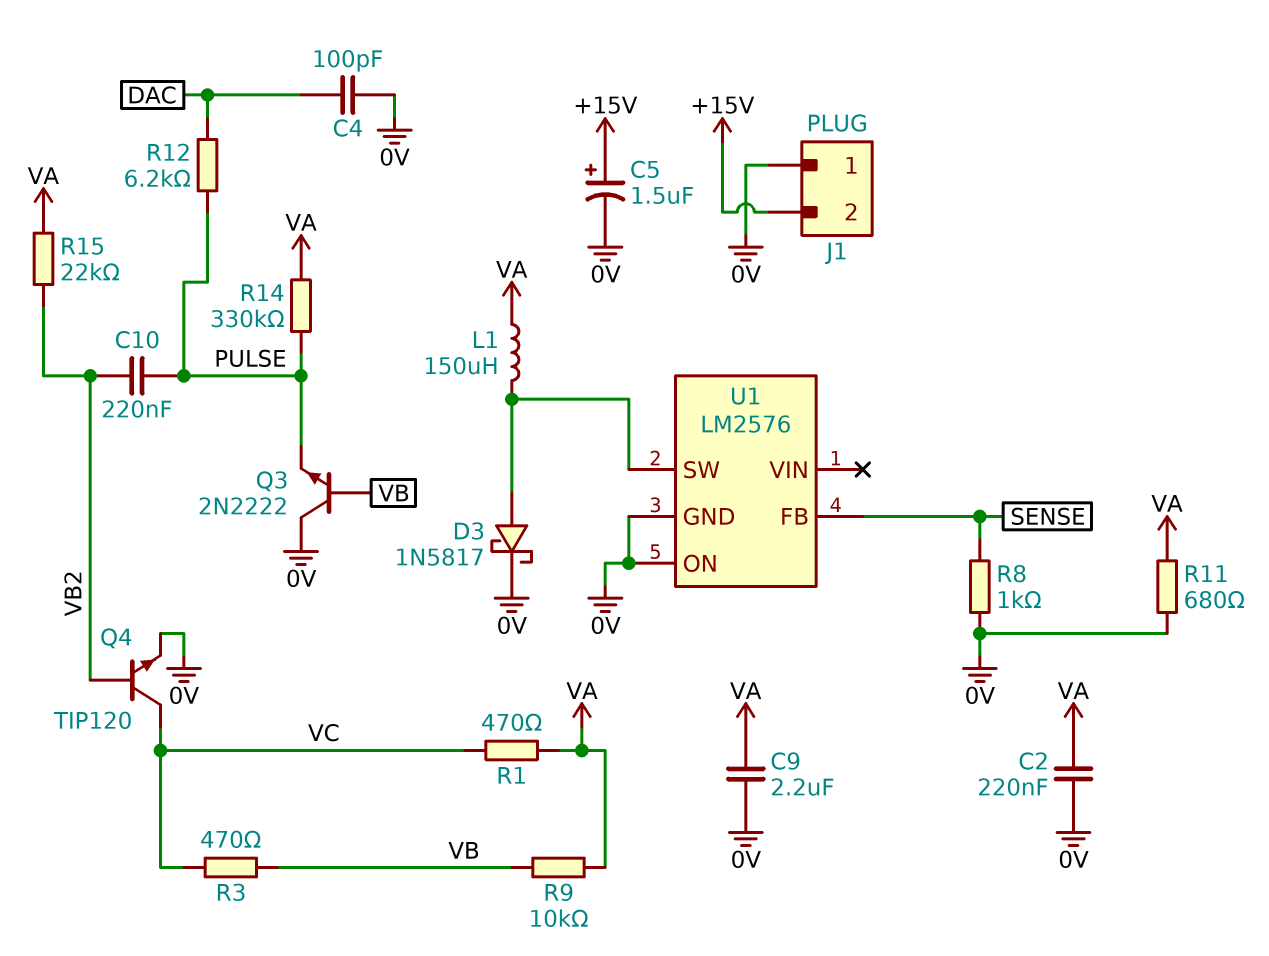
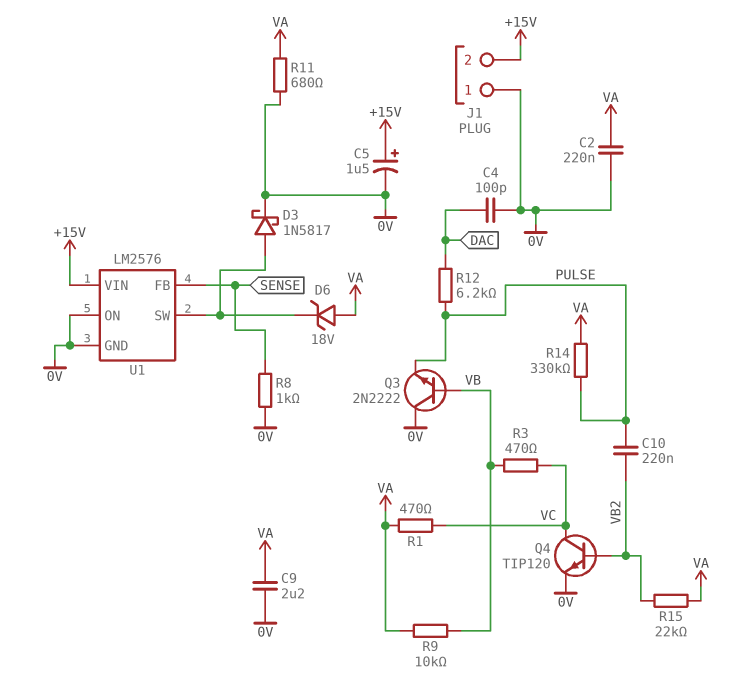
D6: none -> zener 18V (A VA, K U1/SW)
L1: 150uH (U1/SW, VA) -> none
U1 pin VIN: none -> +15V

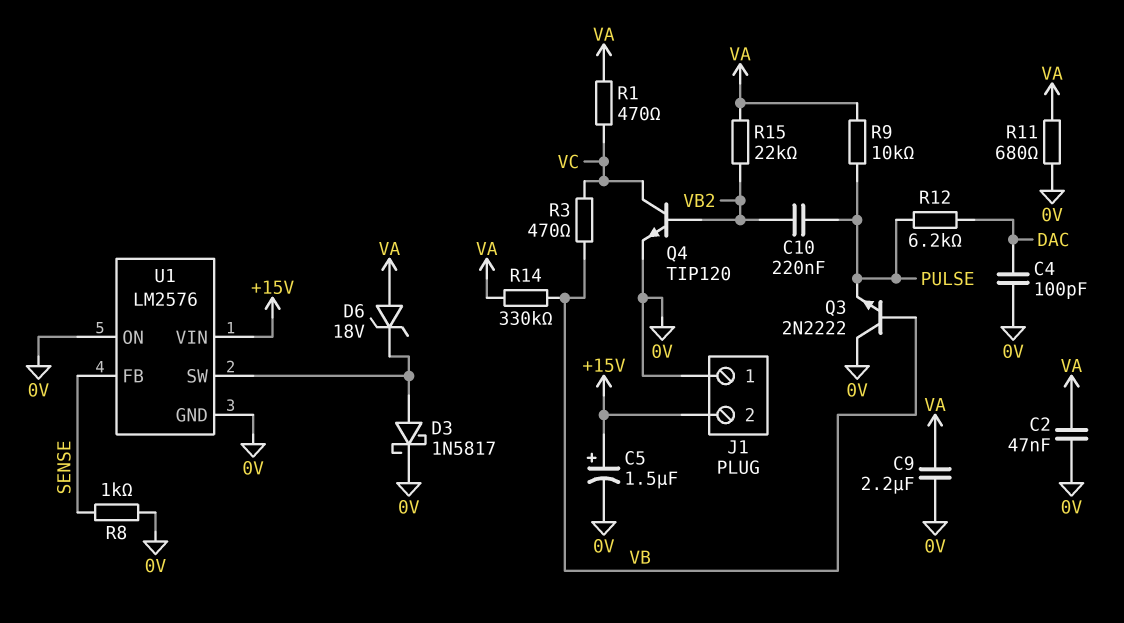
C2: 220nF (0V, VA) -> 47nF (0V, VA)
R9: 10k (VA, VB) -> 10k (PULSE, VA)
R14: 330k (PULSE, VA) -> 330k (VA, VB)

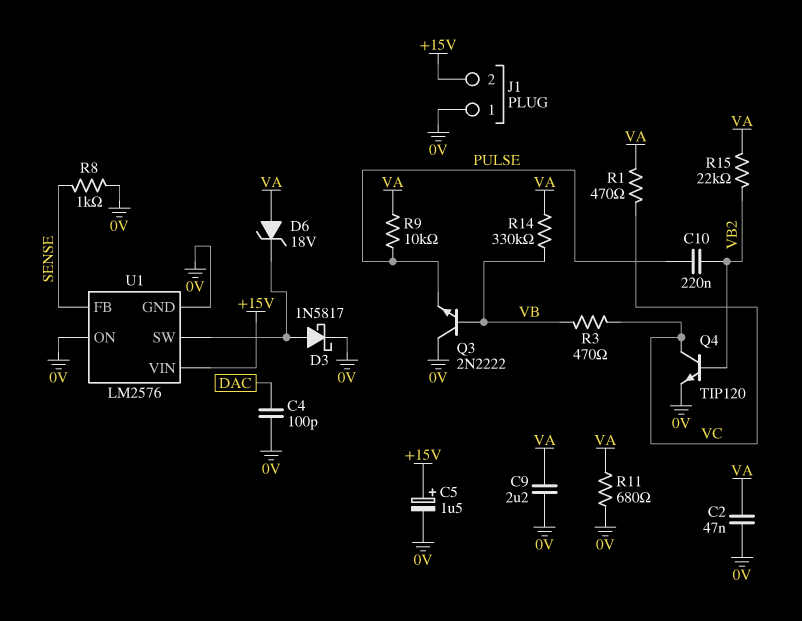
R12: 6.2k (DAC, PULSE) -> none

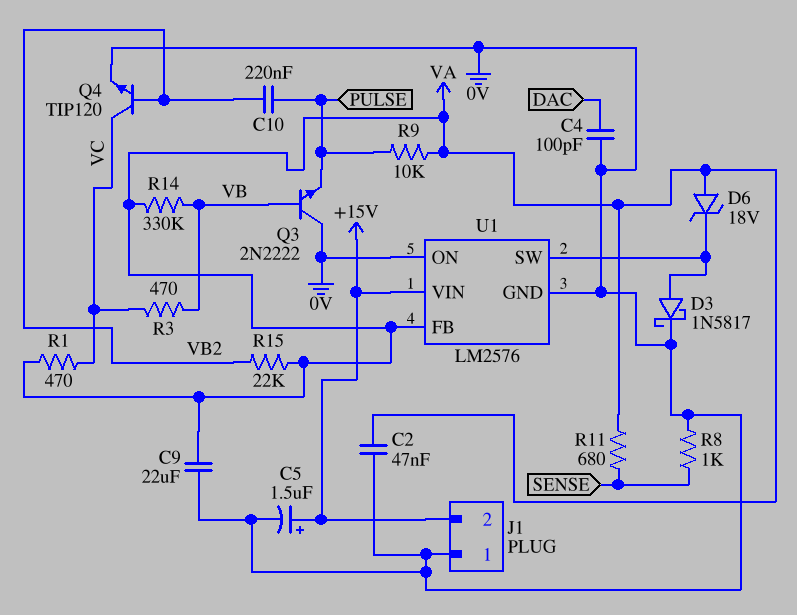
C9: 2.2uF (0V, VA) -> 22uF (0V, VA)
R11: 680 (0V, VA) -> 680 (SENSE, VA)
U1 pin FB: SENSE -> VA

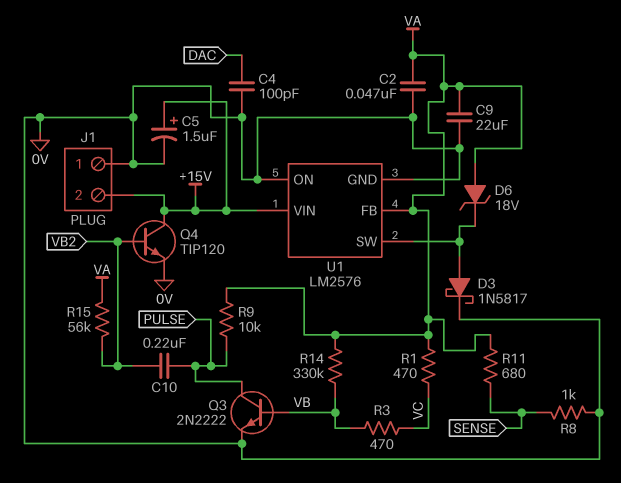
Q3: NPN 2N2222 (B VB, C 0V, E PULSE) -> NPN 2N2222 (B VB, C PULSE, E 0V)
Q4: NPN TIP120 (B VB2, C VC, E 0V) -> NPN TIP120 (B VB2, C +15V, E 0V)
R15: 22k (VA, VB2) -> 56k (VA, VB2)

